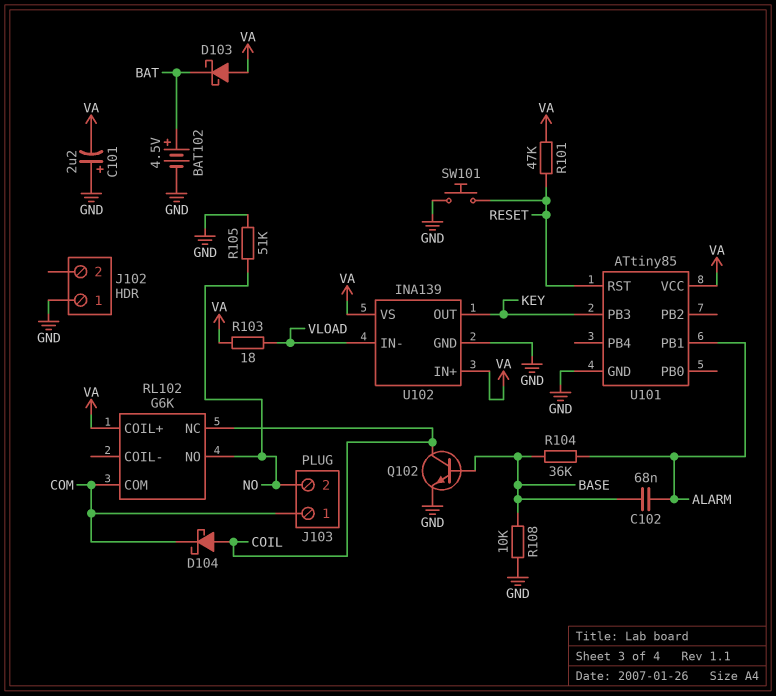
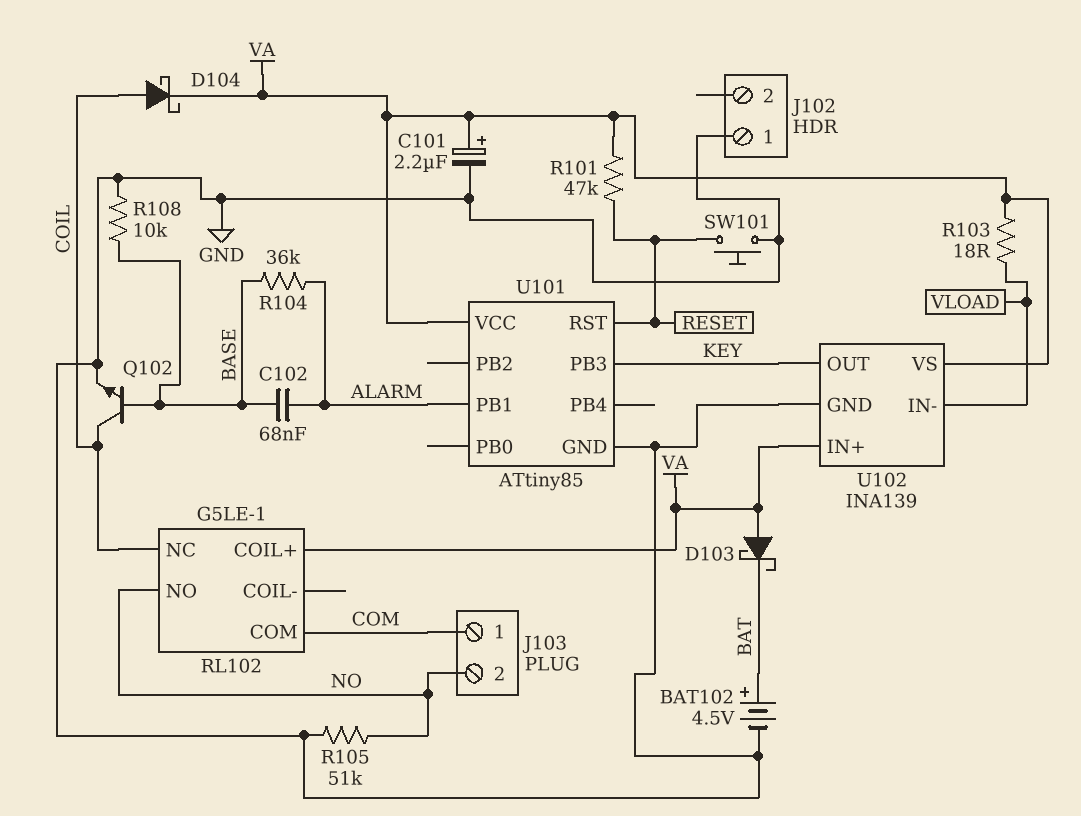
C101: 2.2uF (plus GND, minus VA) -> 2.2uF (plus VA, minus GND)
D104: schottky (A COIL, K COM) -> schottky (A COIL, K VA)
RL102: G6K -> G5LE-1

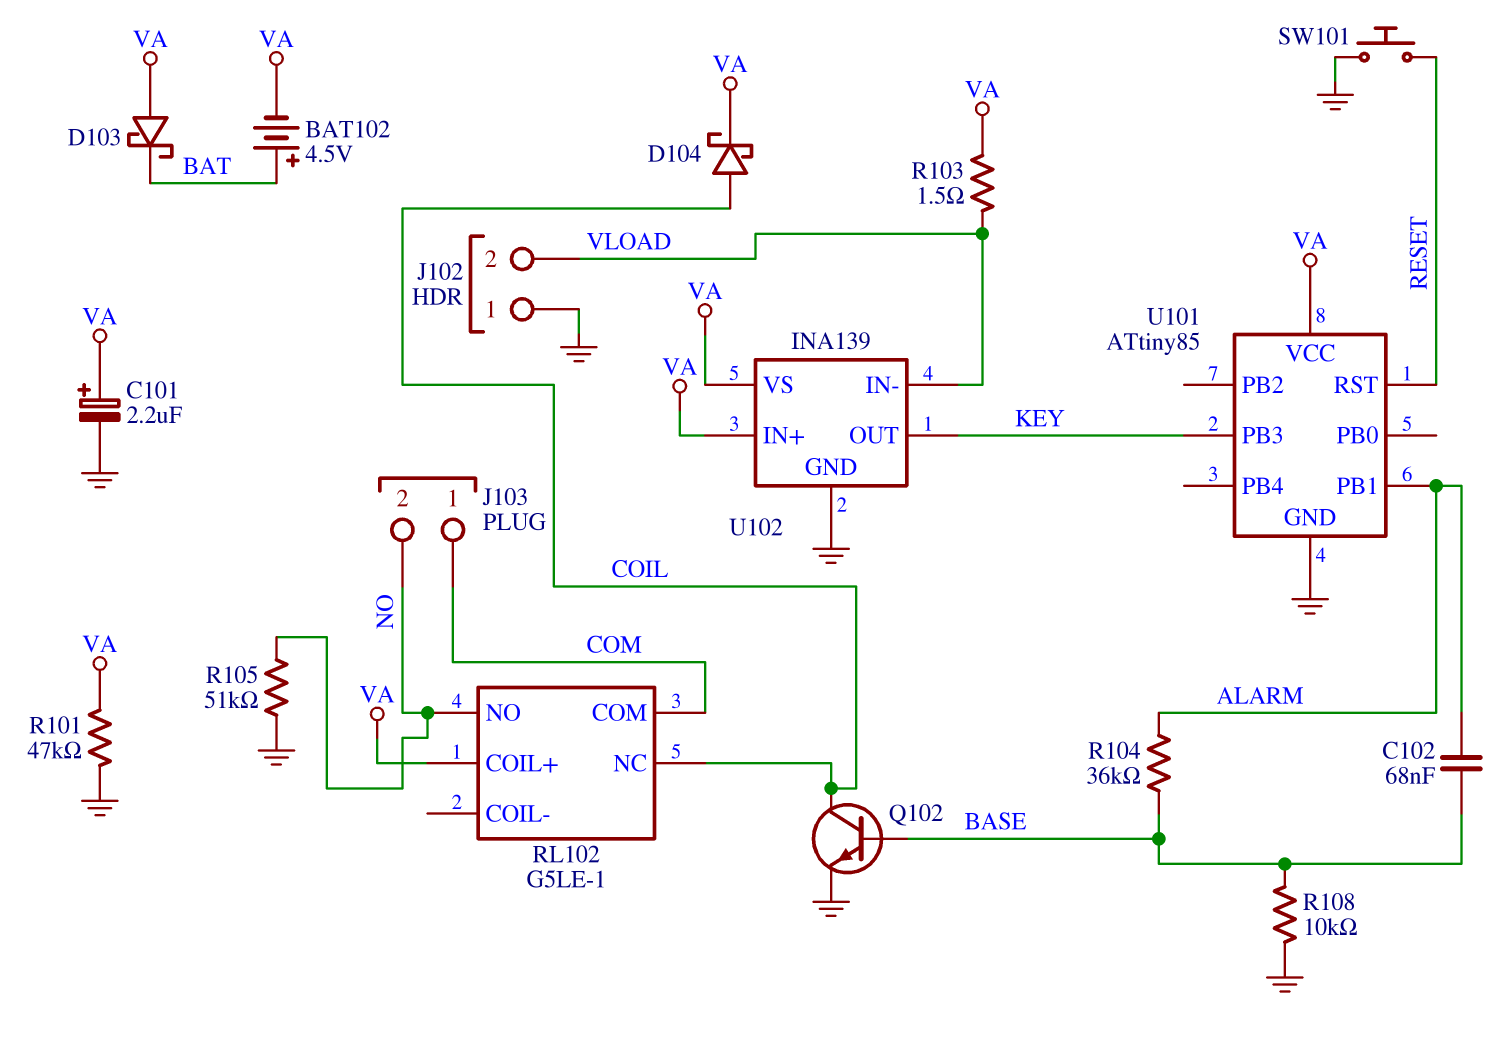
BAT102: 4.5V (plus BAT, minus GND) -> 4.5V (plus BAT, minus VA)
J102 pin 2: none -> VLOAD
R101: 47k (RESET, VA) -> 47k (GND, VA)
R103: 18 (VA, VLOAD) -> 1.5 (VA, VLOAD)

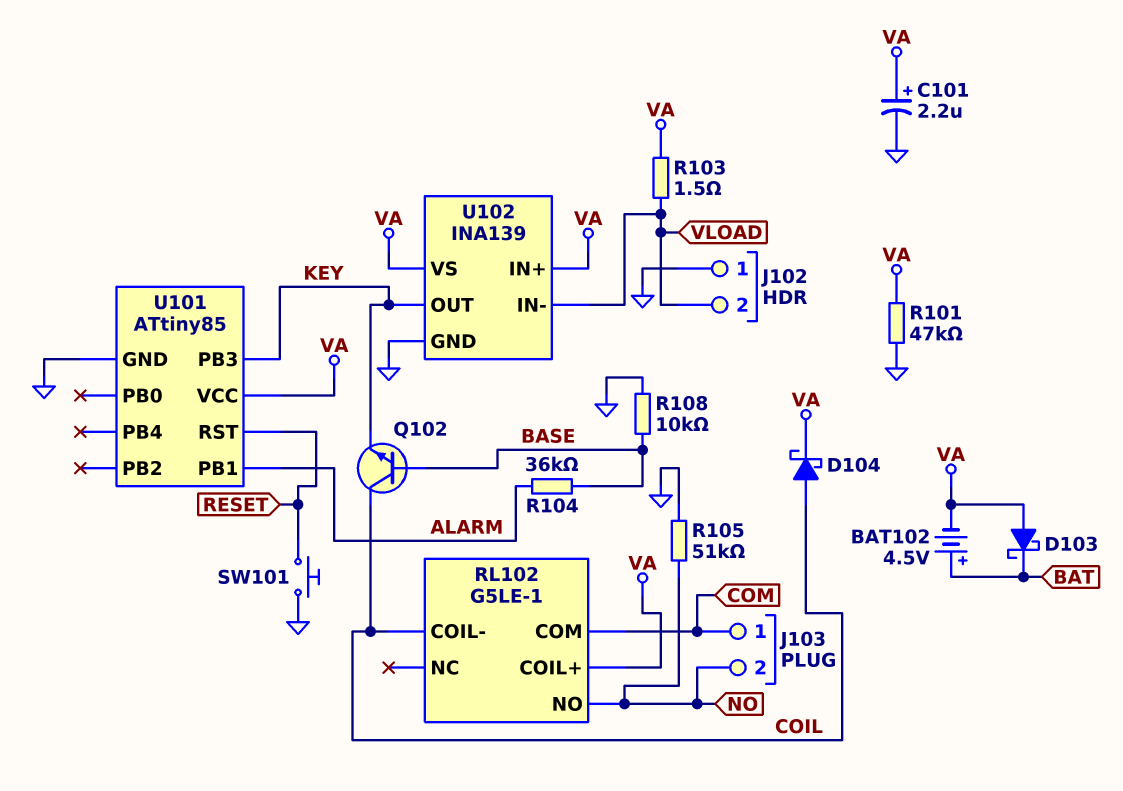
C102: 68nF (ALARM, BASE) -> none
Q102: NPN (B BASE, C COIL, E GND) -> NPN (B BASE, C COIL, E KEY)
RL102 pin COIL-: none -> COIL
RL102 pin NC: COIL -> none

